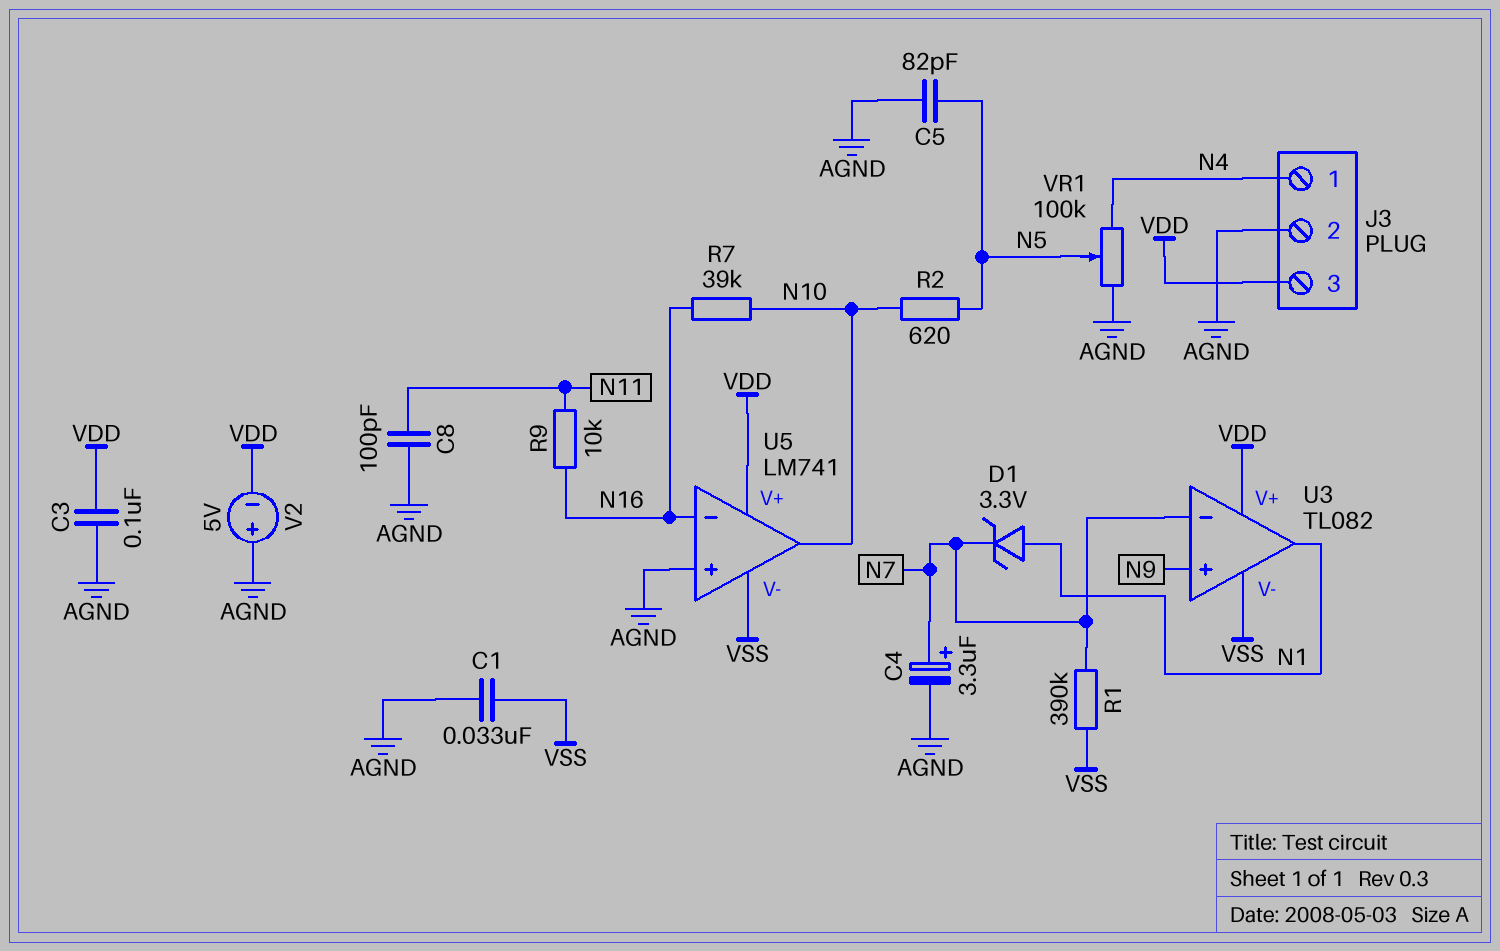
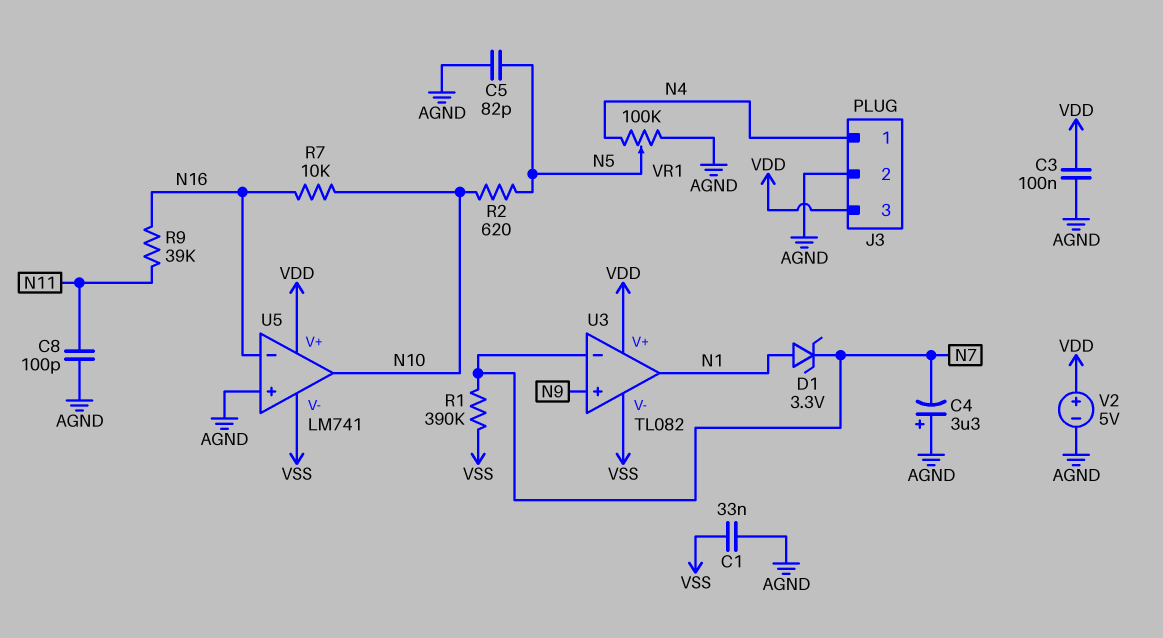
C4: 3.3uF (plus N7, minus AGND) -> 3.3uF (plus AGND, minus N7)
R7: 39k (N10, N16) -> 10k (N10, N16)
R9: 10k (N11, N16) -> 39k (N11, N16)
V2: 5V (plus AGND, minus VDD) -> 5V (plus VDD, minus AGND)

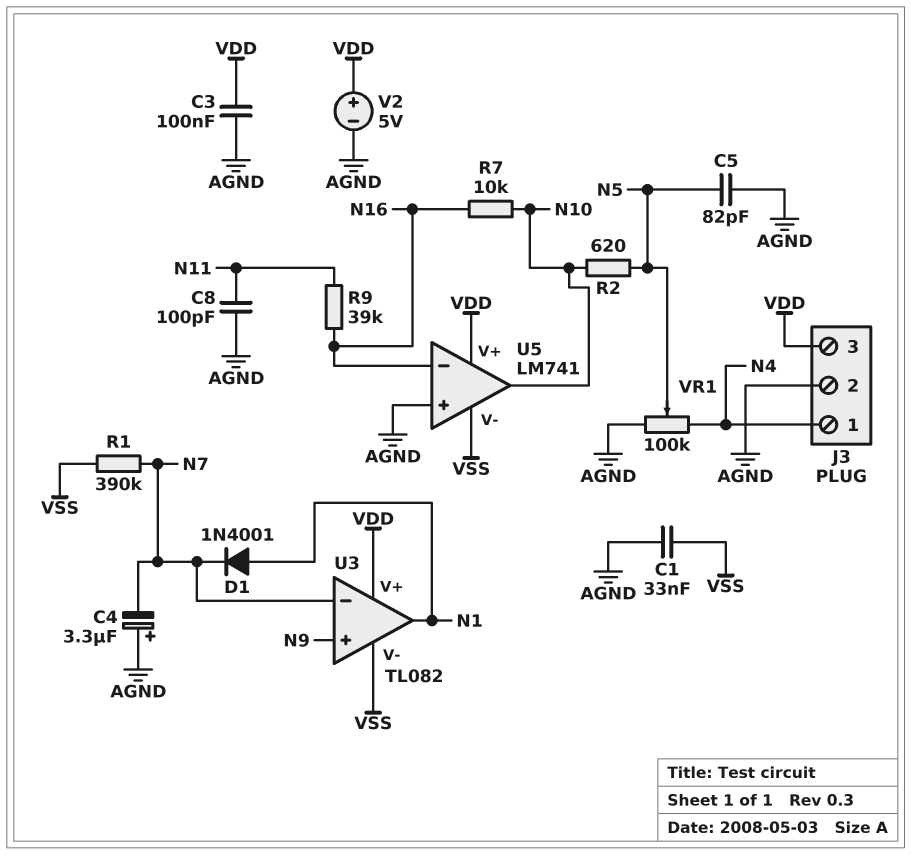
D1: zener 3.3V (A N1, K N7) -> diode 1N4001 (A N1, K N7)

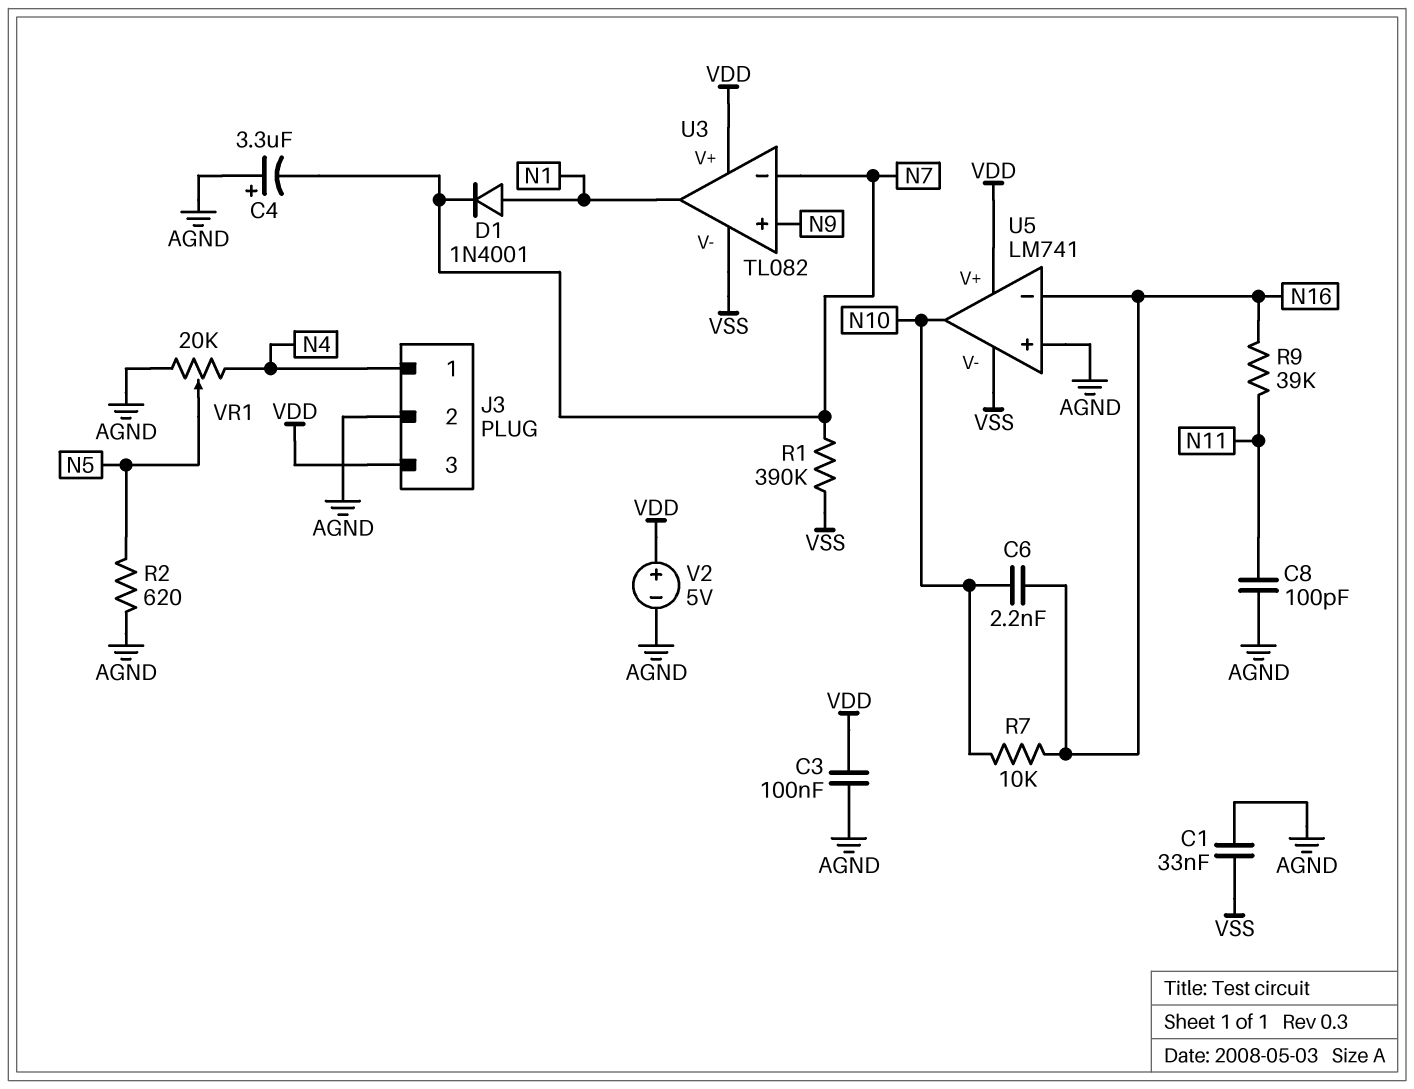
C5: 82pF (AGND, N5) -> none
C6: none -> 2.2nF (N10, N16)
R2: 620 (N5, N10) -> 620 (AGND, N5)
VR1: 100k (AGND, N4, wiper N5) -> 20k (AGND, N4, wiper N5)

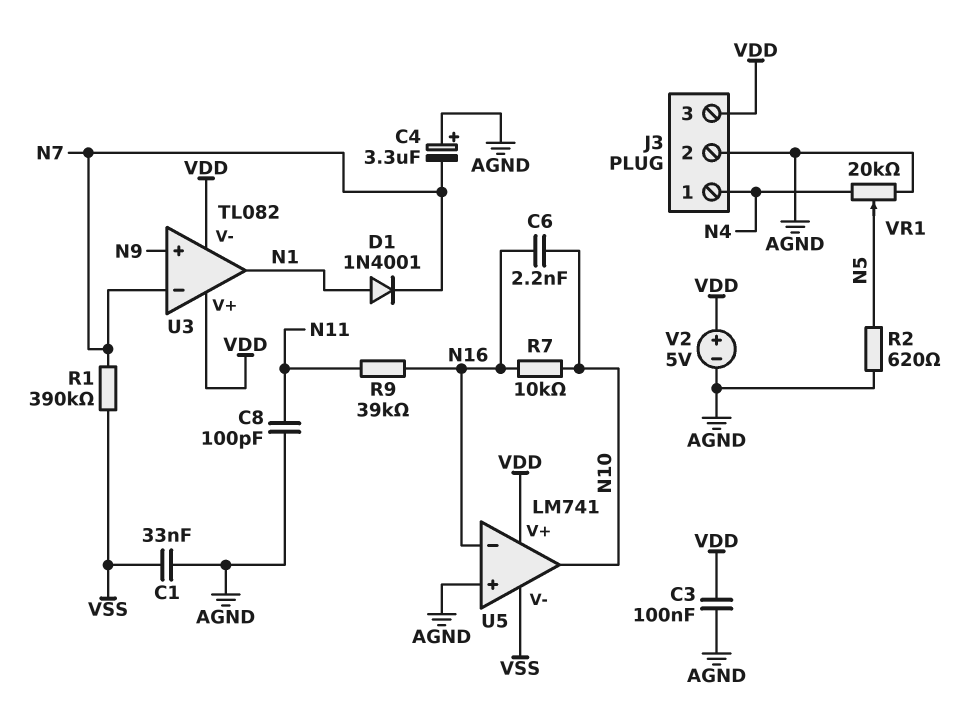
U3 pin V-: VSS -> VDD

